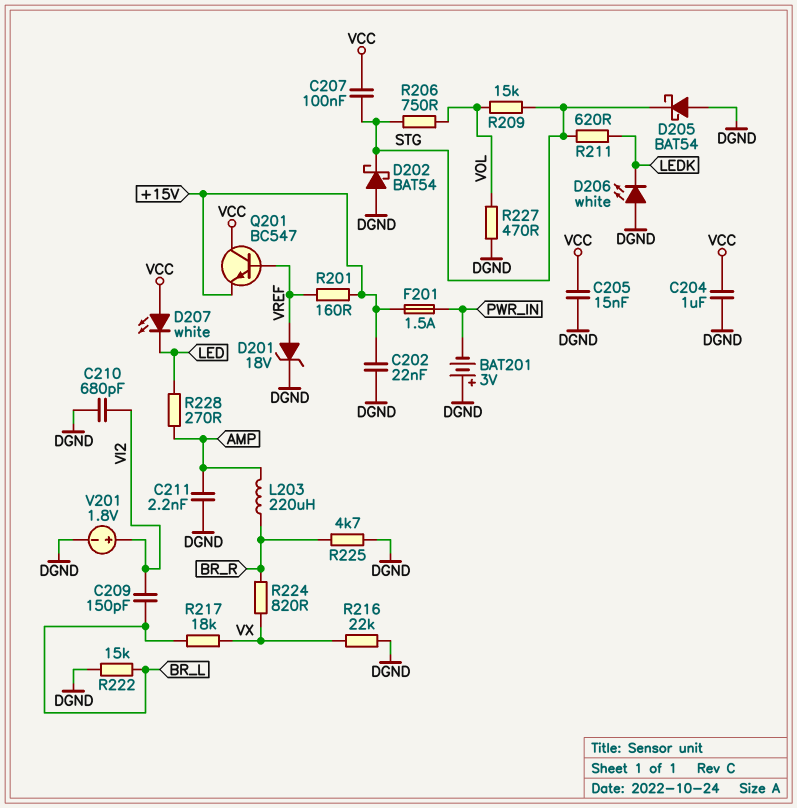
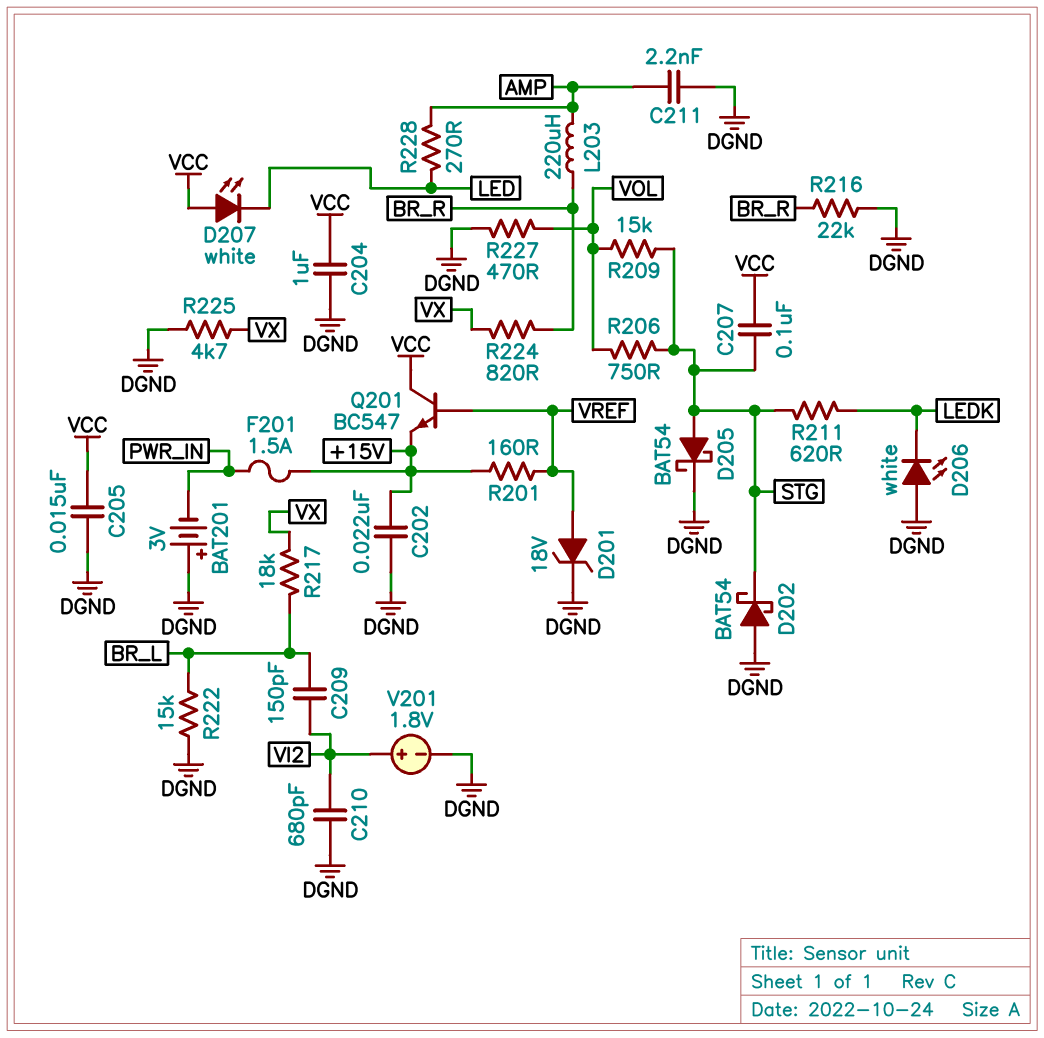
D205: schottky BAT54 (A DGND, K STG) -> schottky BAT54 (A STG, K DGND)
R216: 22k (DGND, VX) -> 22k (BR_R, DGND)
R225: 4.7k (BR_R, DGND) -> 4.7k (DGND, VX)

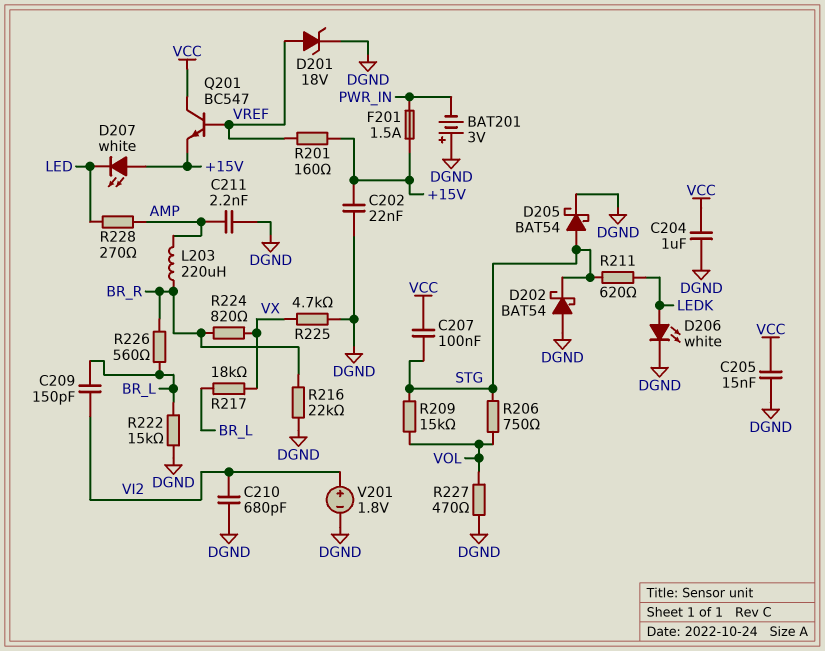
D206: LED white (A DGND, K LEDK) -> LED white (A LEDK, K DGND)
D207: LED white (A VCC, K LED) -> LED white (A +15V, K LED)
R226: none -> 560 (BR_L, BR_R)

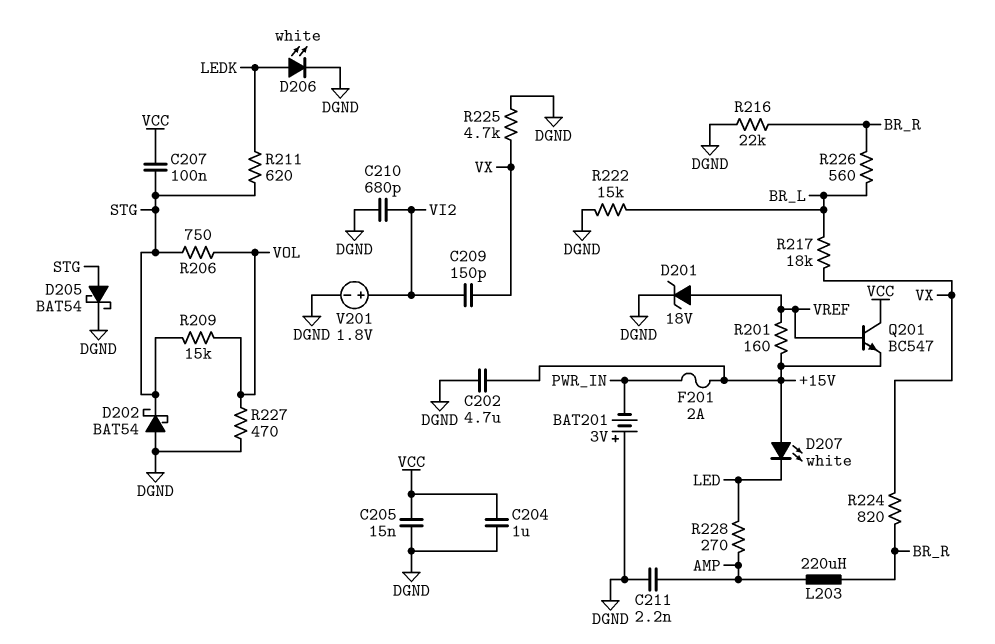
C202: 22nF (+15V, DGND) -> 4.7uF (+15V, DGND)
C209: 150pF (BR_L, VI2) -> 150pF (VI2, VX)
F201: 1.5A (+15V, PWR_IN) -> 2A (+15V, PWR_IN)

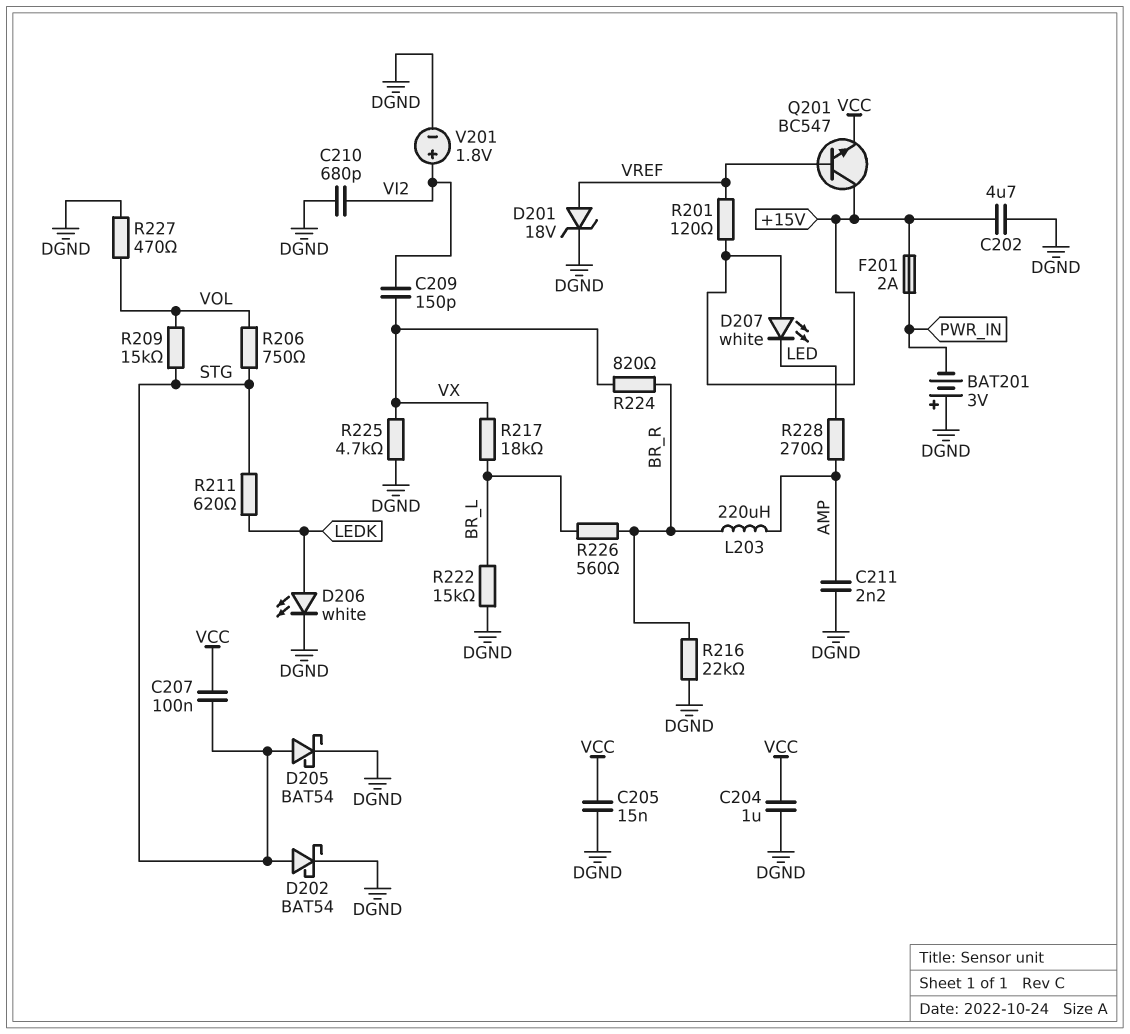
D202: schottky BAT54 (A DGND, K STG) -> schottky BAT54 (A STG, K DGND)
Q201: NPN BC547 (B VREF, C VCC, E +15V) -> NPN BC547 (B VREF, C +15V, E VCC)
R201: 160 (+15V, VREF) -> 120 (+15V, VREF)

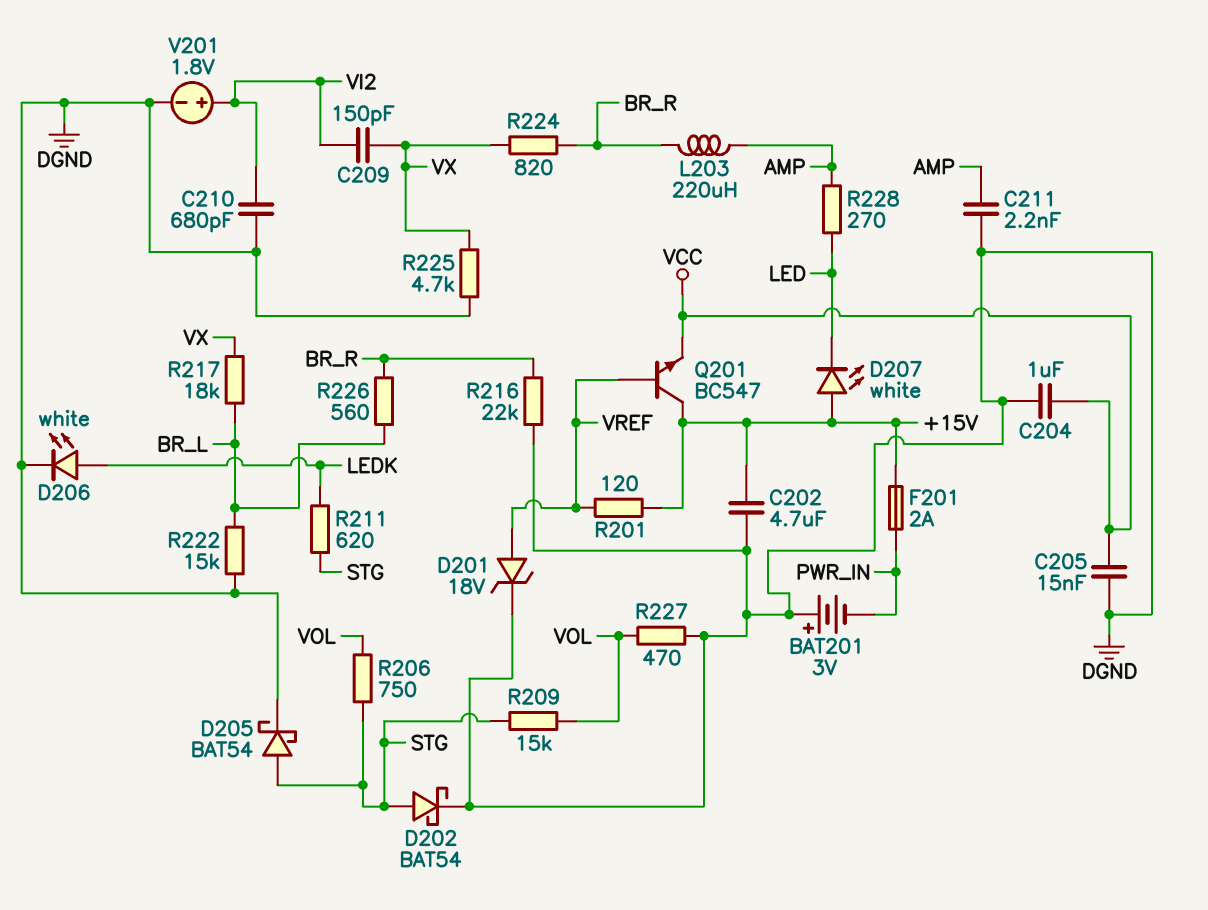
C207: 100nF (STG, VCC) -> none

